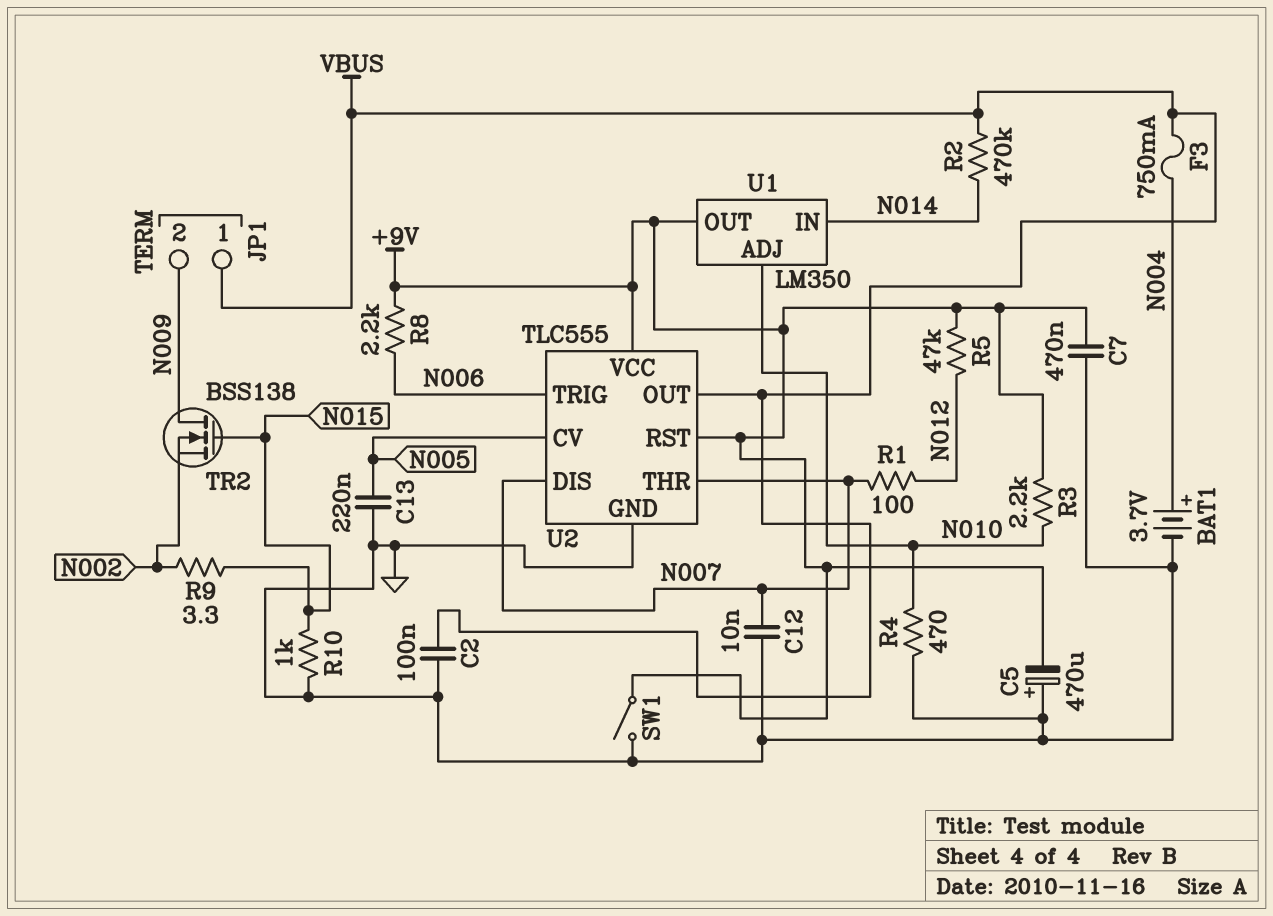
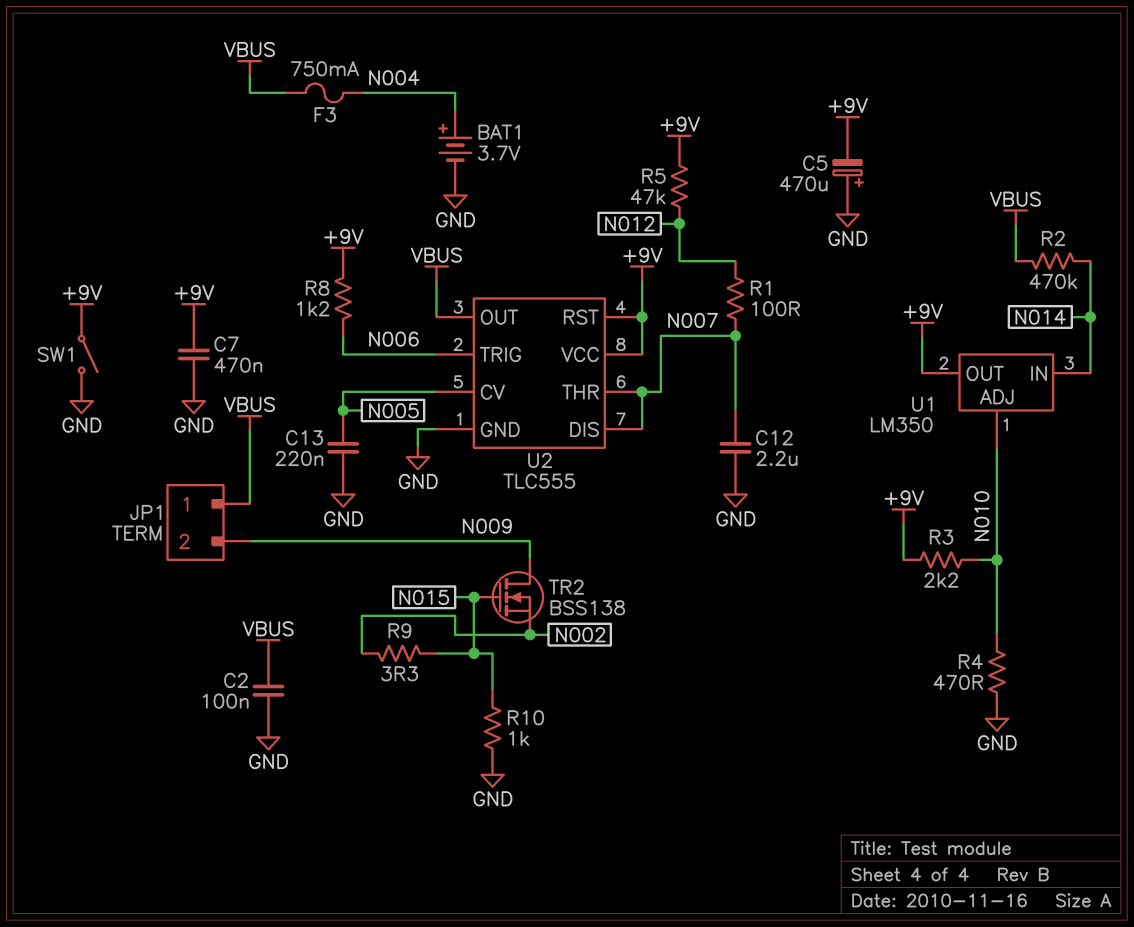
C12: 10nF (GND, N007) -> 2.2uF (GND, N007)
R8: 2.2k (+9V, N006) -> 1.2k (+9V, N006)

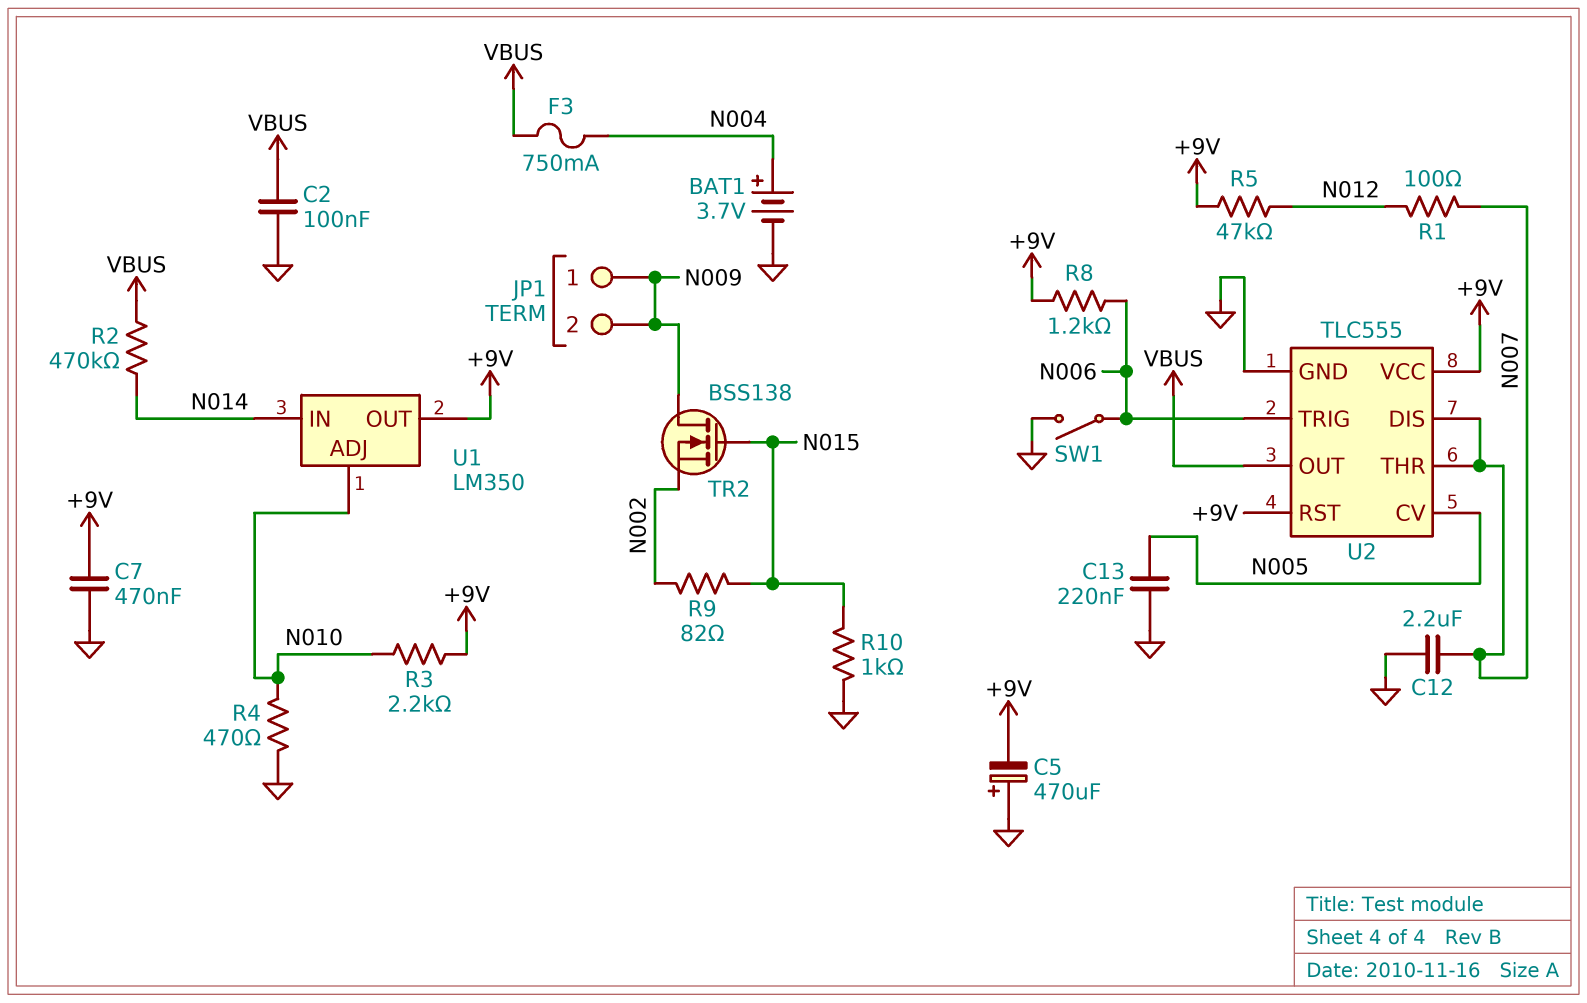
JP1 pin 1: VBUS -> N009
R9: 3.3 (N002, N015) -> 82 (N002, N015)
SW1: switch (+9V, GND) -> switch (GND, N006)

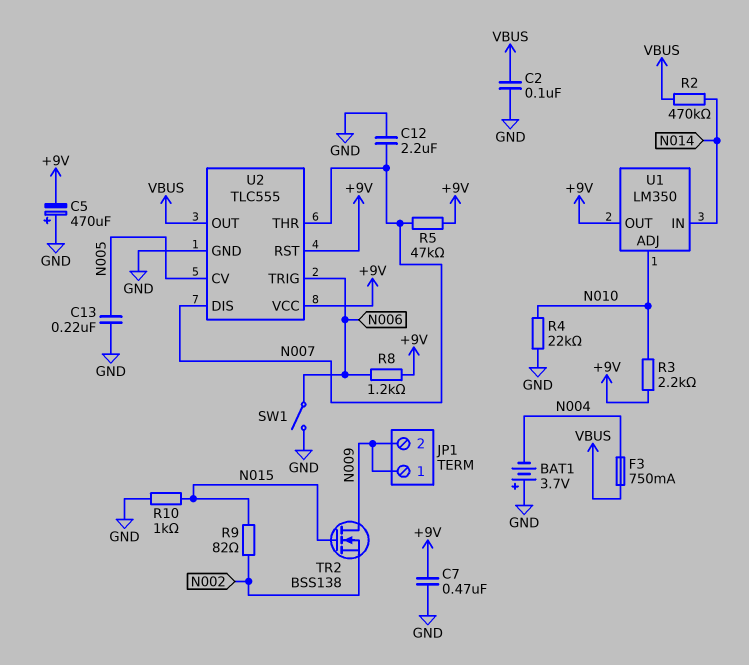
BAT1: 3.7V (plus N004, minus GND) -> 3.7V (plus GND, minus N004)
R1: 100 (N007, N012) -> none
R4: 470 (GND, N010) -> 22k (GND, N010)
R5: 47k (+9V, N012) -> 47k (+9V, N007)

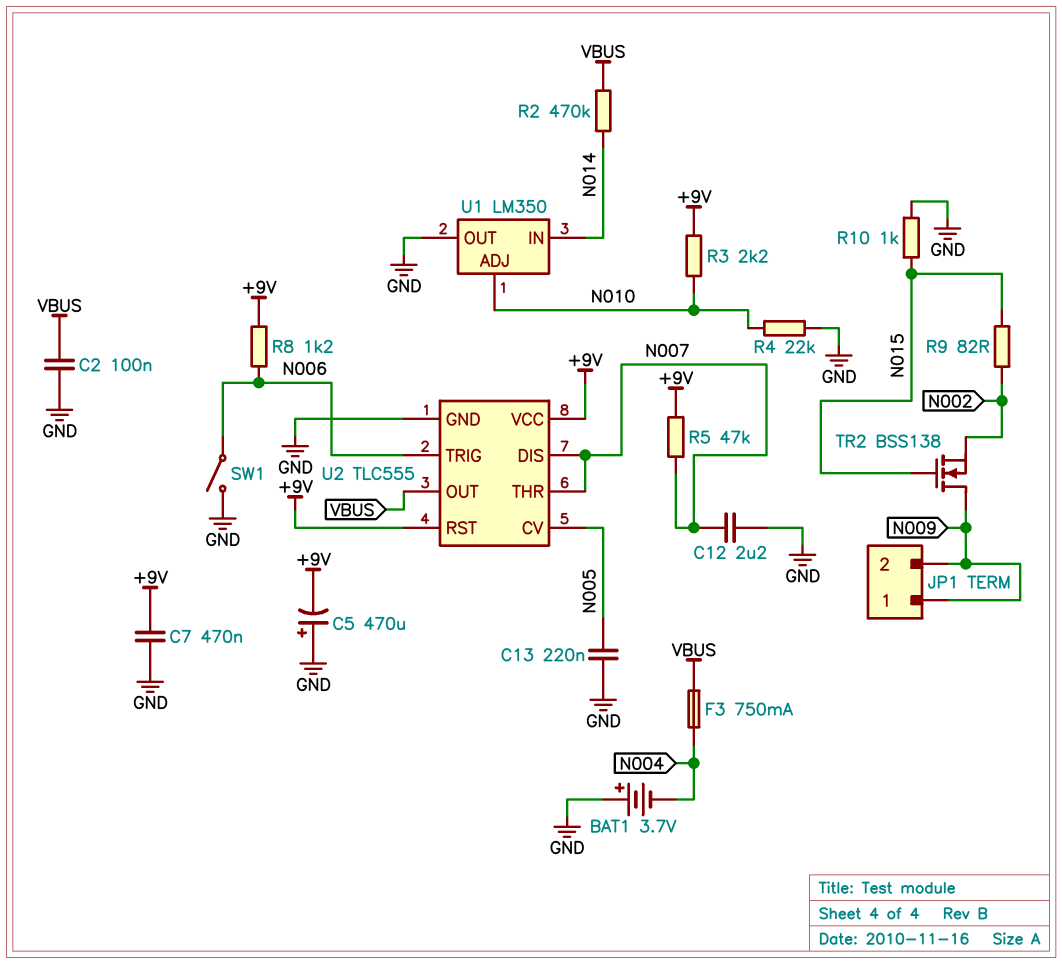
U1 pin OUT: +9V -> GND

